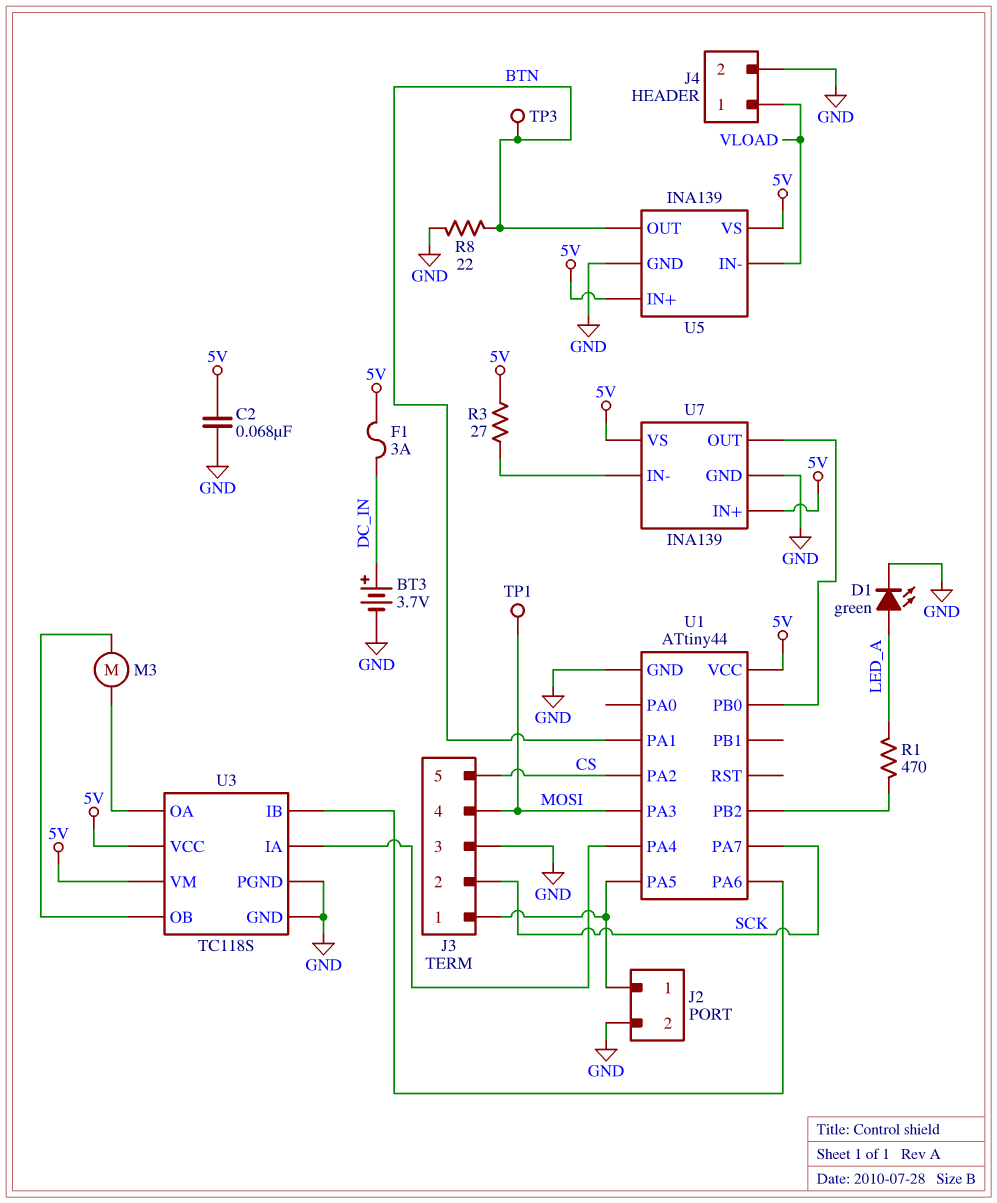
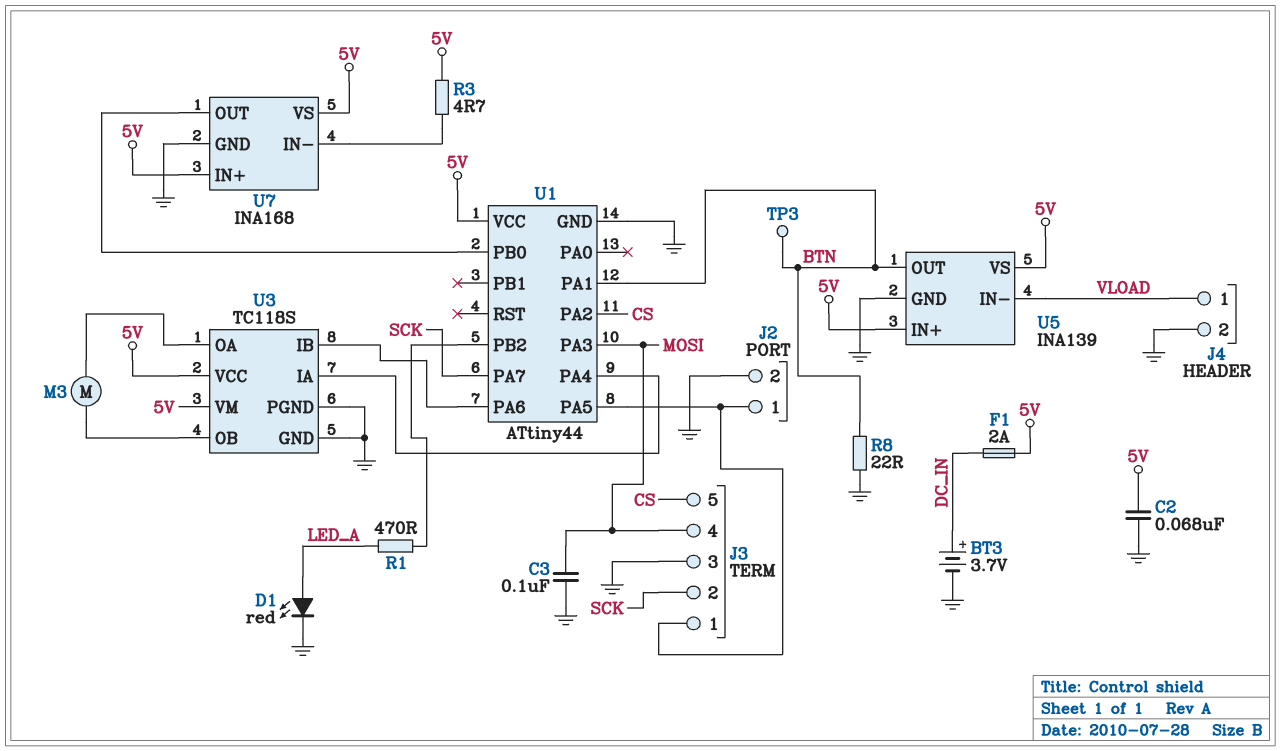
C3: none -> 100nF (GND, MOSI)
D1: LED green (A LED_A, K GND) -> LED red (A LED_A, K GND)
F1: 3A (5V, DC_IN) -> 2A (5V, DC_IN)
R3: 27 (5V, U7/IN-) -> 4.7 (5V, U7/IN-)
TP1: test point (MOSI) -> none
U7: INA139 -> INA168

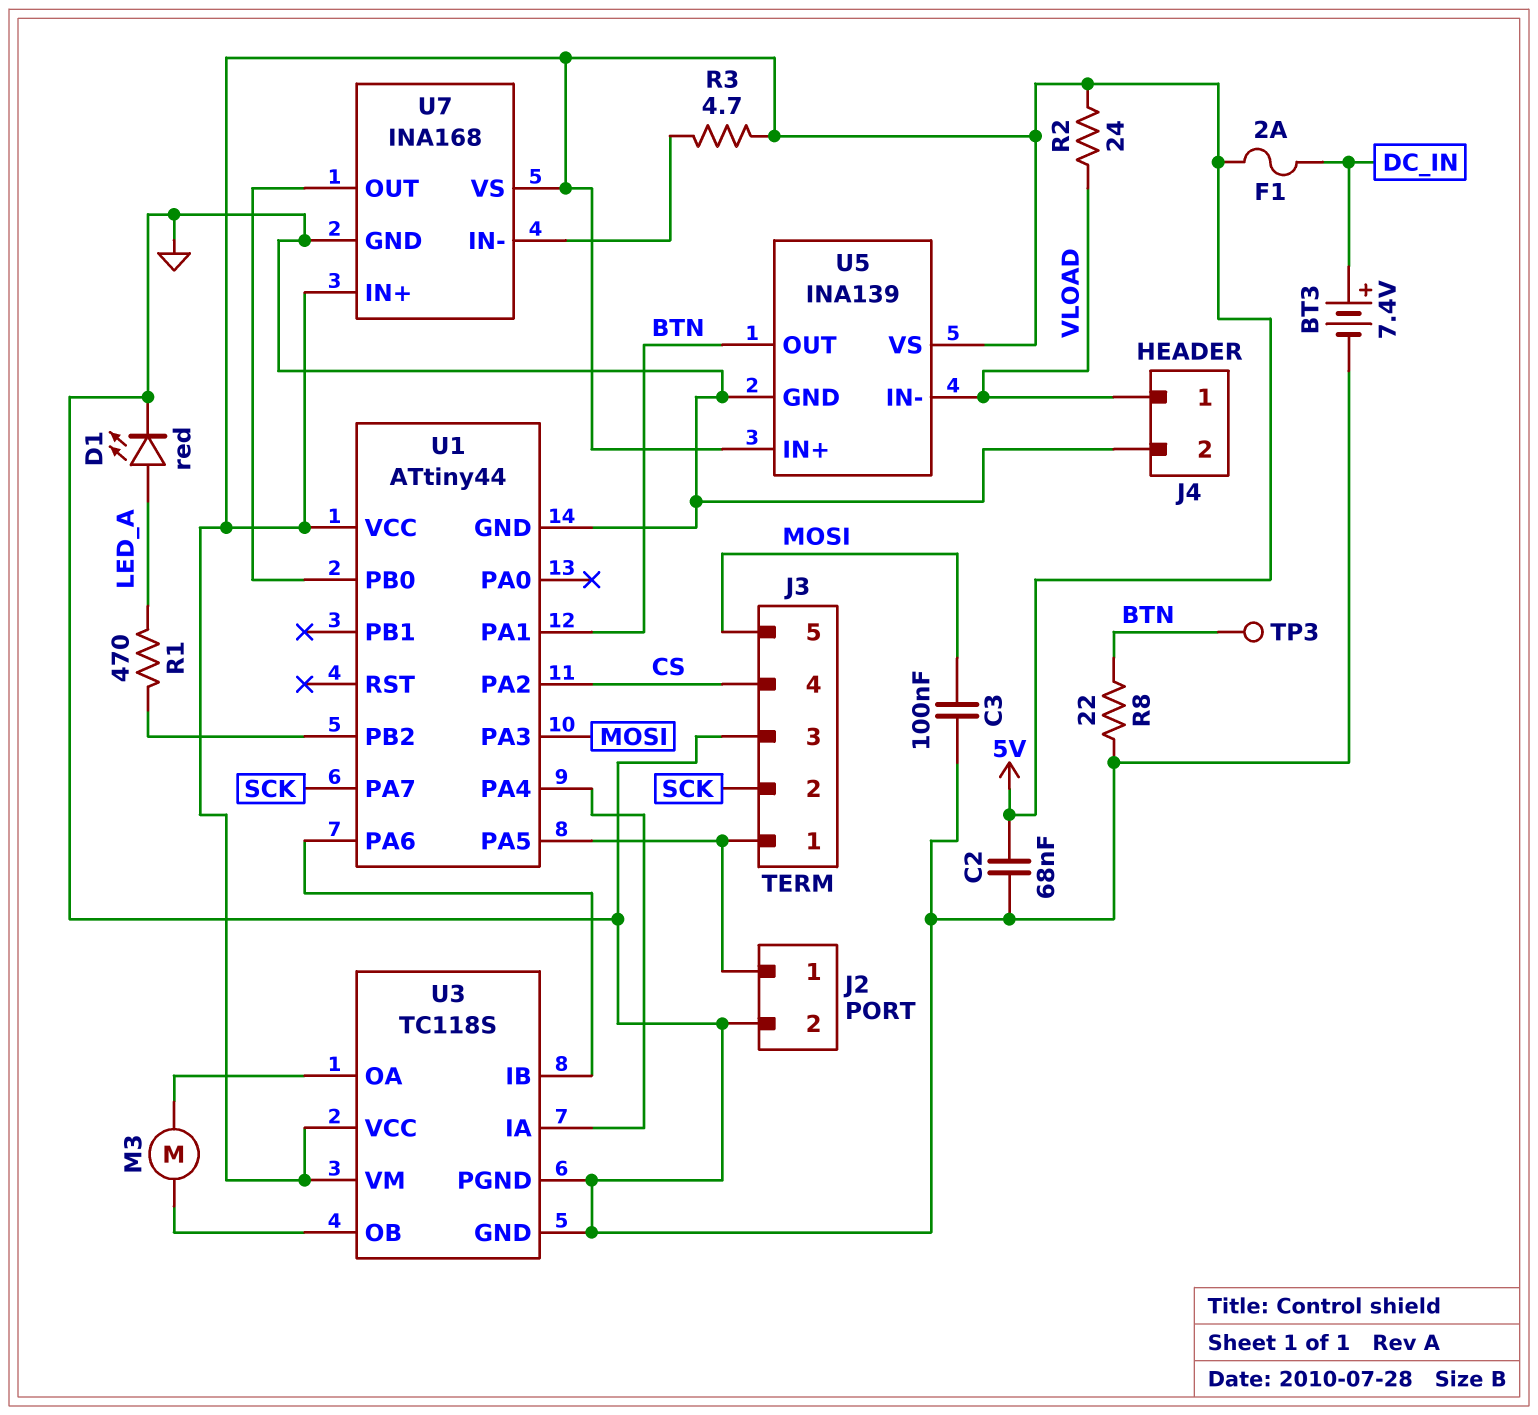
BT3: 3.7V (plus DC_IN, minus GND) -> 7.4V (plus DC_IN, minus GND)
J3 pin 4: MOSI -> CS
J3 pin 5: CS -> MOSI
R2: none -> 24 (5V, VLOAD)

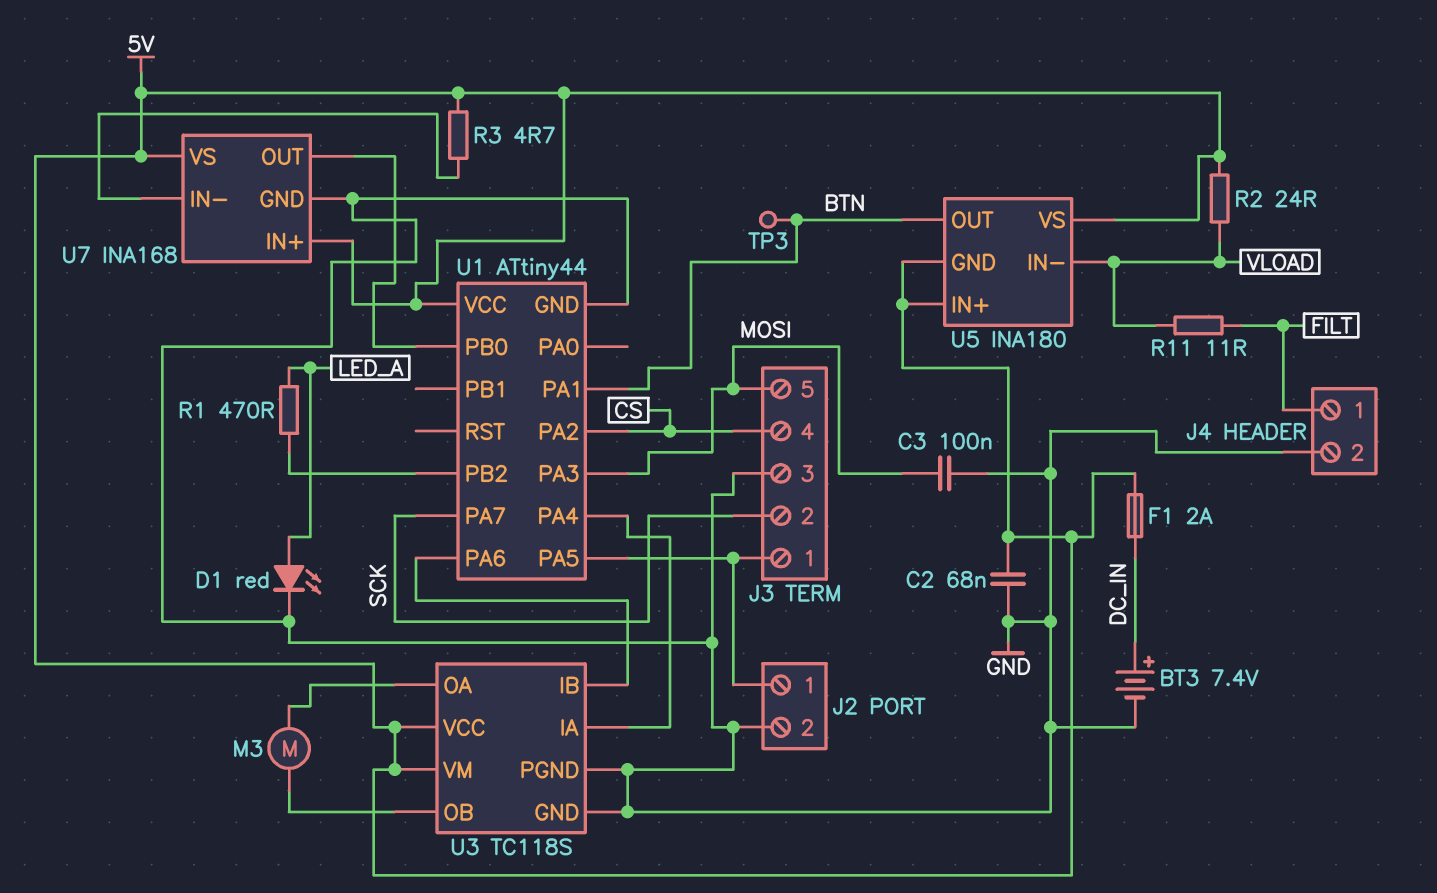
J4 pin 1: VLOAD -> FILT
R8: 22 (BTN, GND) -> none
R11: none -> 11 (FILT, VLOAD)
U5: INA139 -> INA180
U5 pin GND: GND -> 5V

